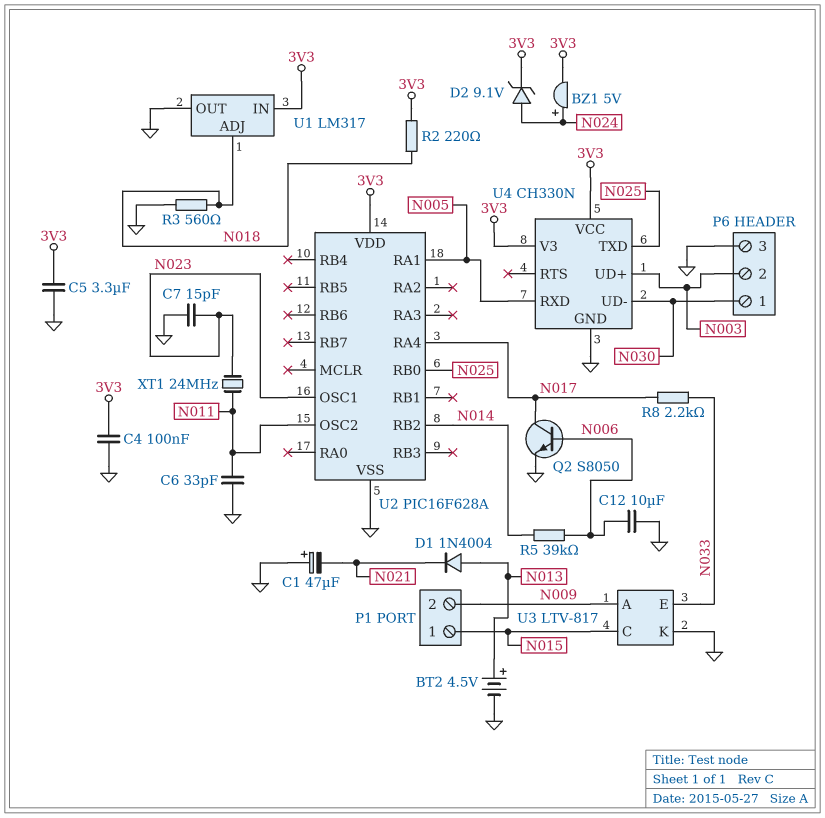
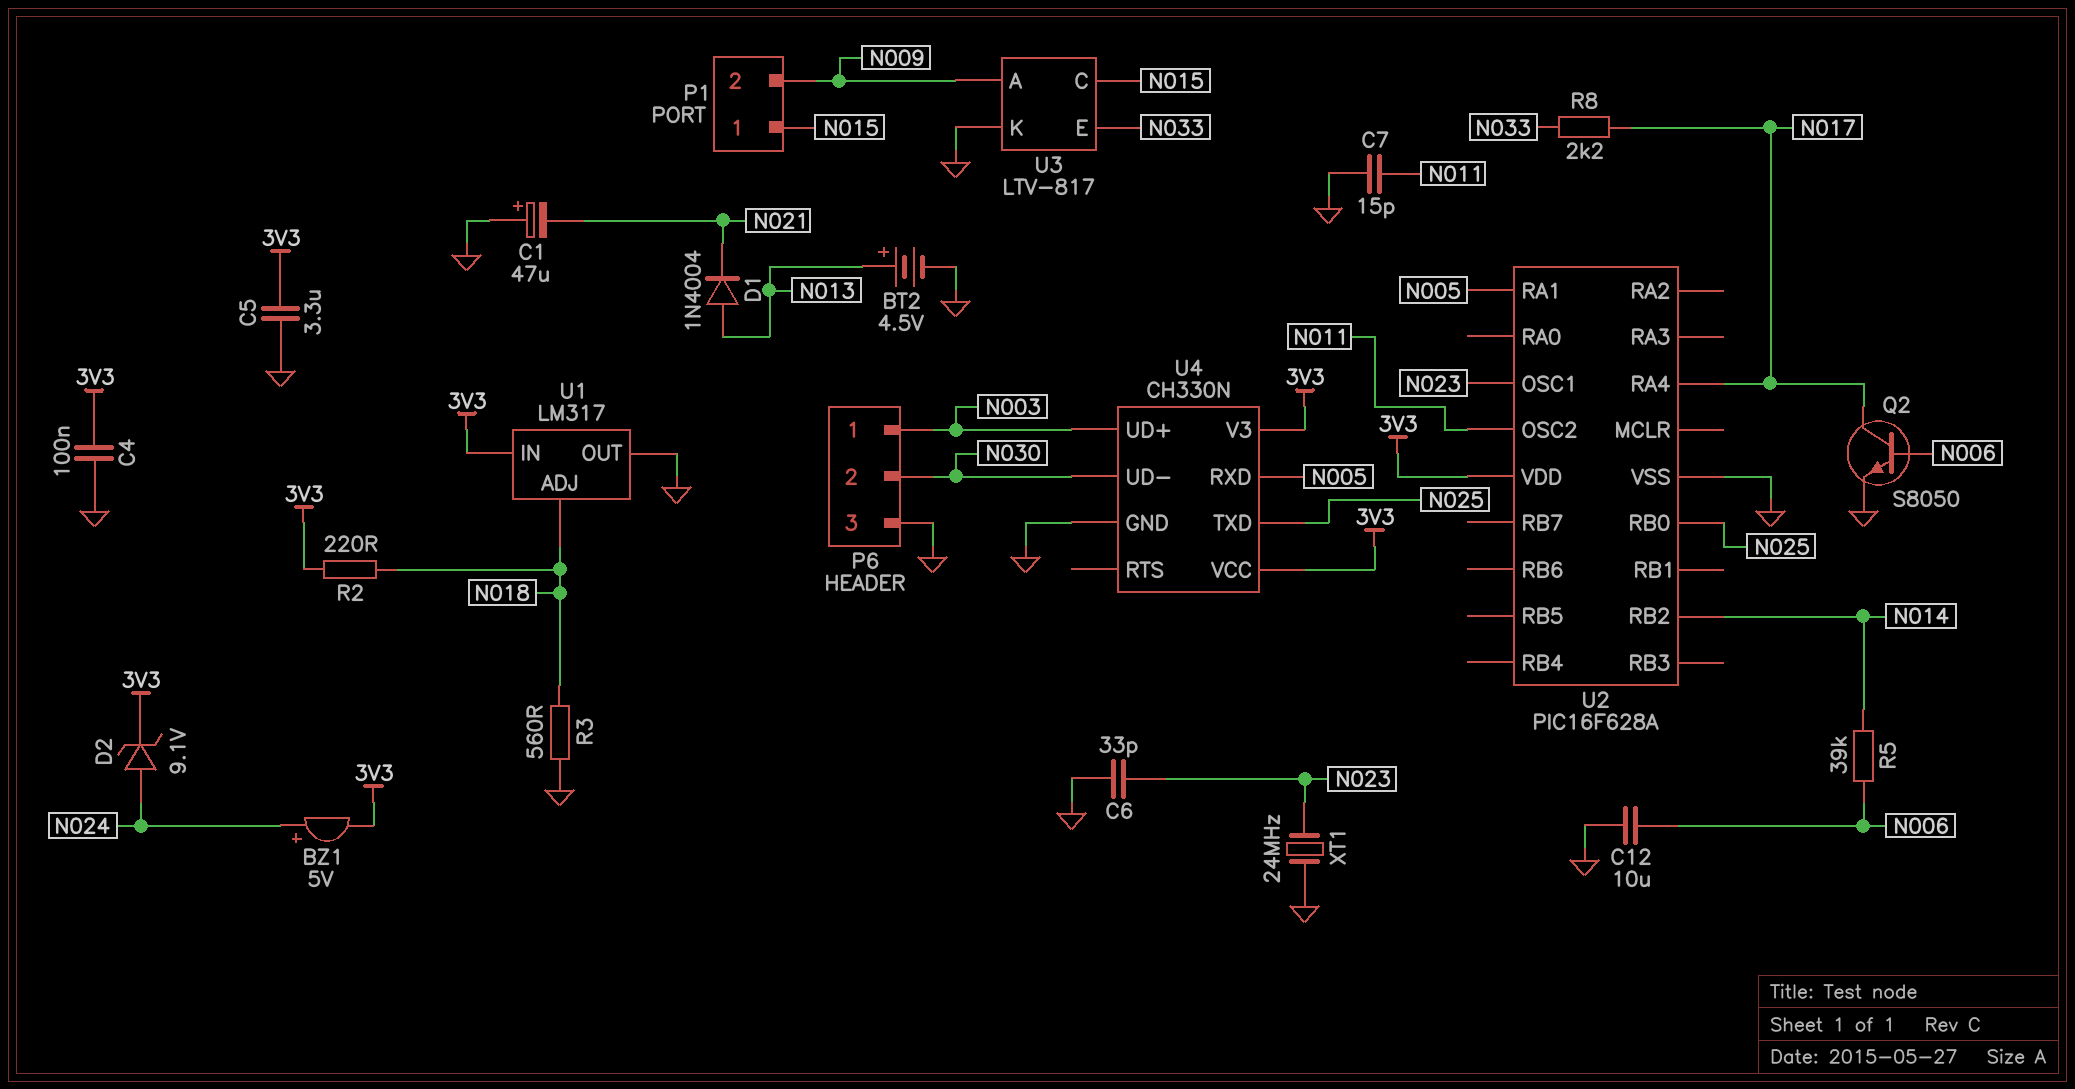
C6: 33pF (GND, N011) -> 33pF (GND, N023)
C7: 15pF (GND, N023) -> 15pF (GND, N011)
P6 pin 1: N030 -> N003
P6 pin 2: N003 -> N030
XT1: 24MHz (N011, N023) -> 24MHz (GND, N023)

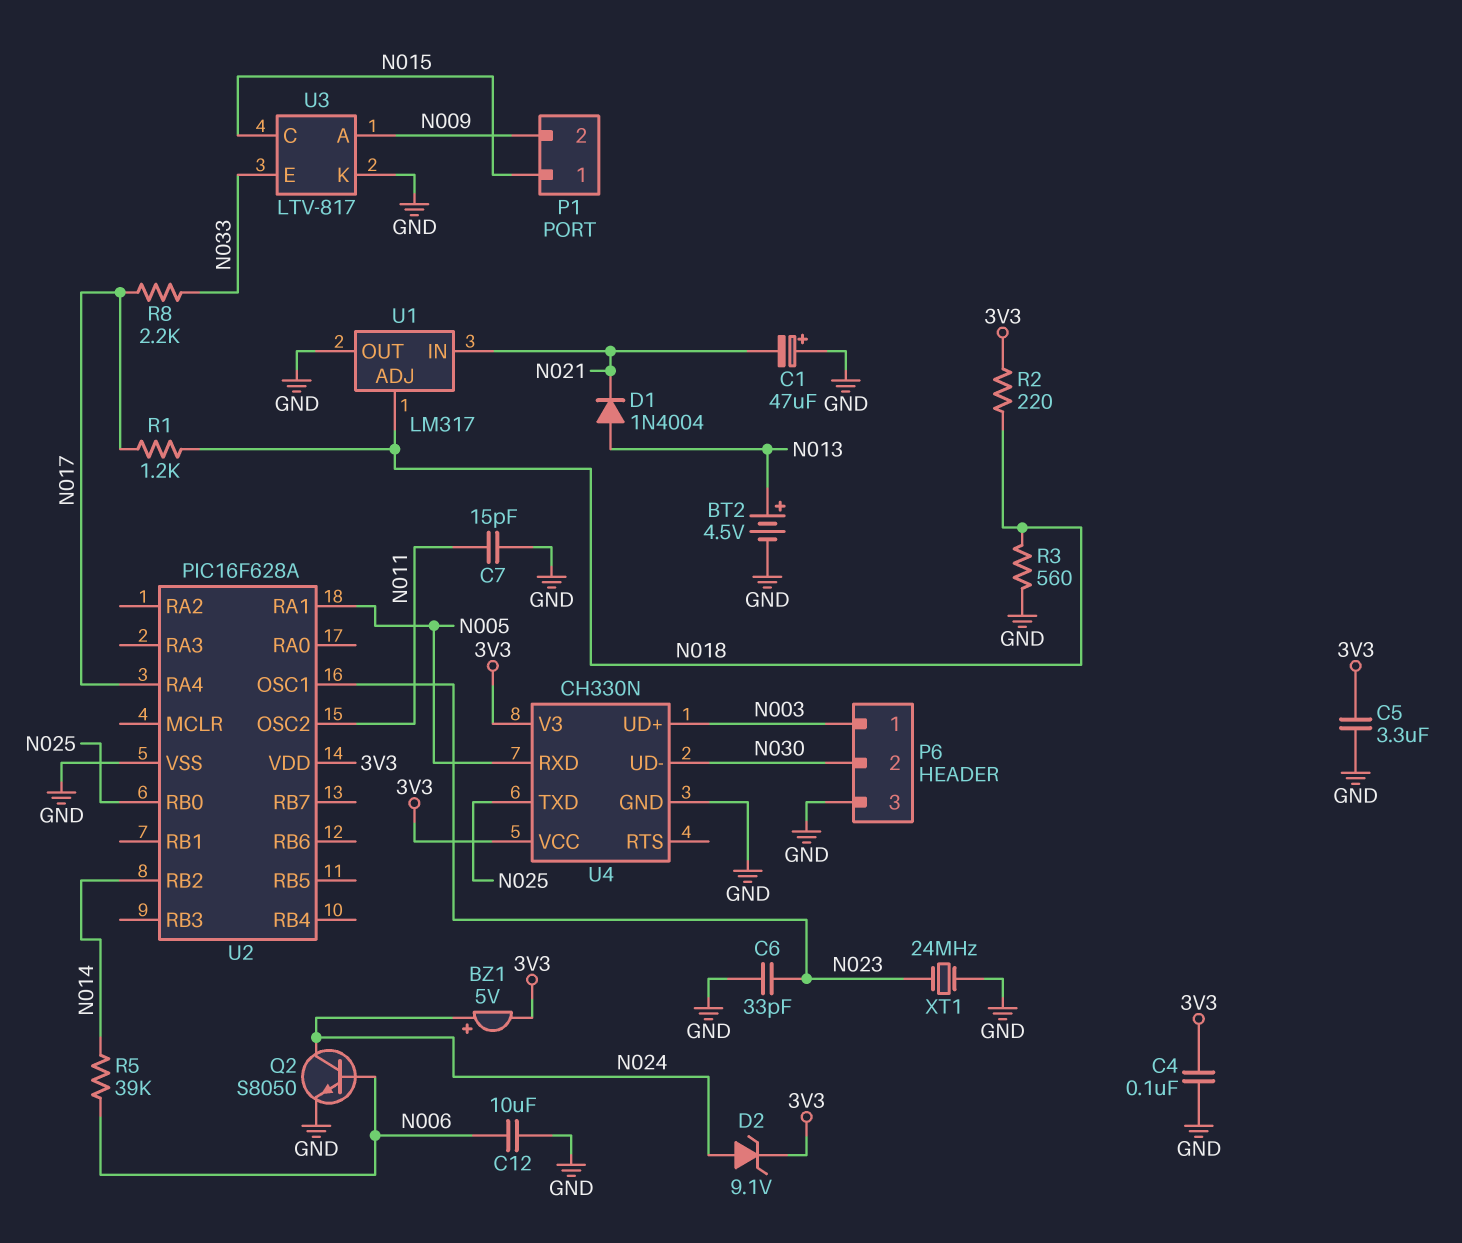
Q2: NPN S8050 (B N006, C N017, E GND) -> NPN S8050 (B N006, C N024, E GND)
R1: none -> 1.2k (N017, N018)
U1 pin IN: 3V3 -> N021

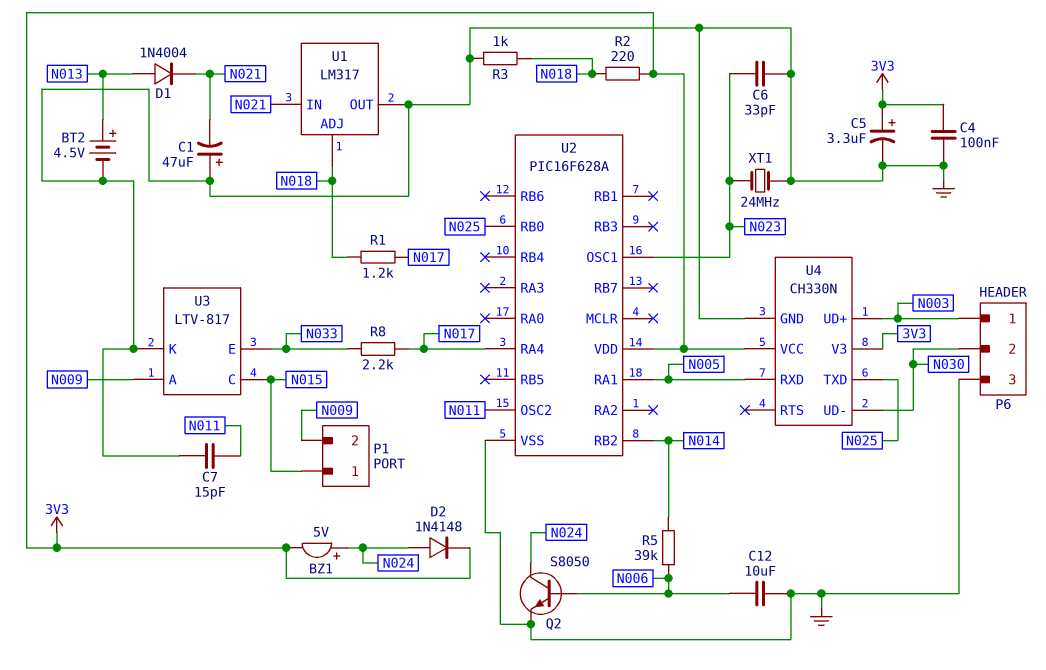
C5: 3.3uF (3V3, GND) -> 3.3uF (plus 3V3, minus GND)
D2: zener 9.1V (A N024, K 3V3) -> diode 1N4148 (A N024, K 3V3)
R3: 560 (GND, N018) -> 1k (GND, N018)

